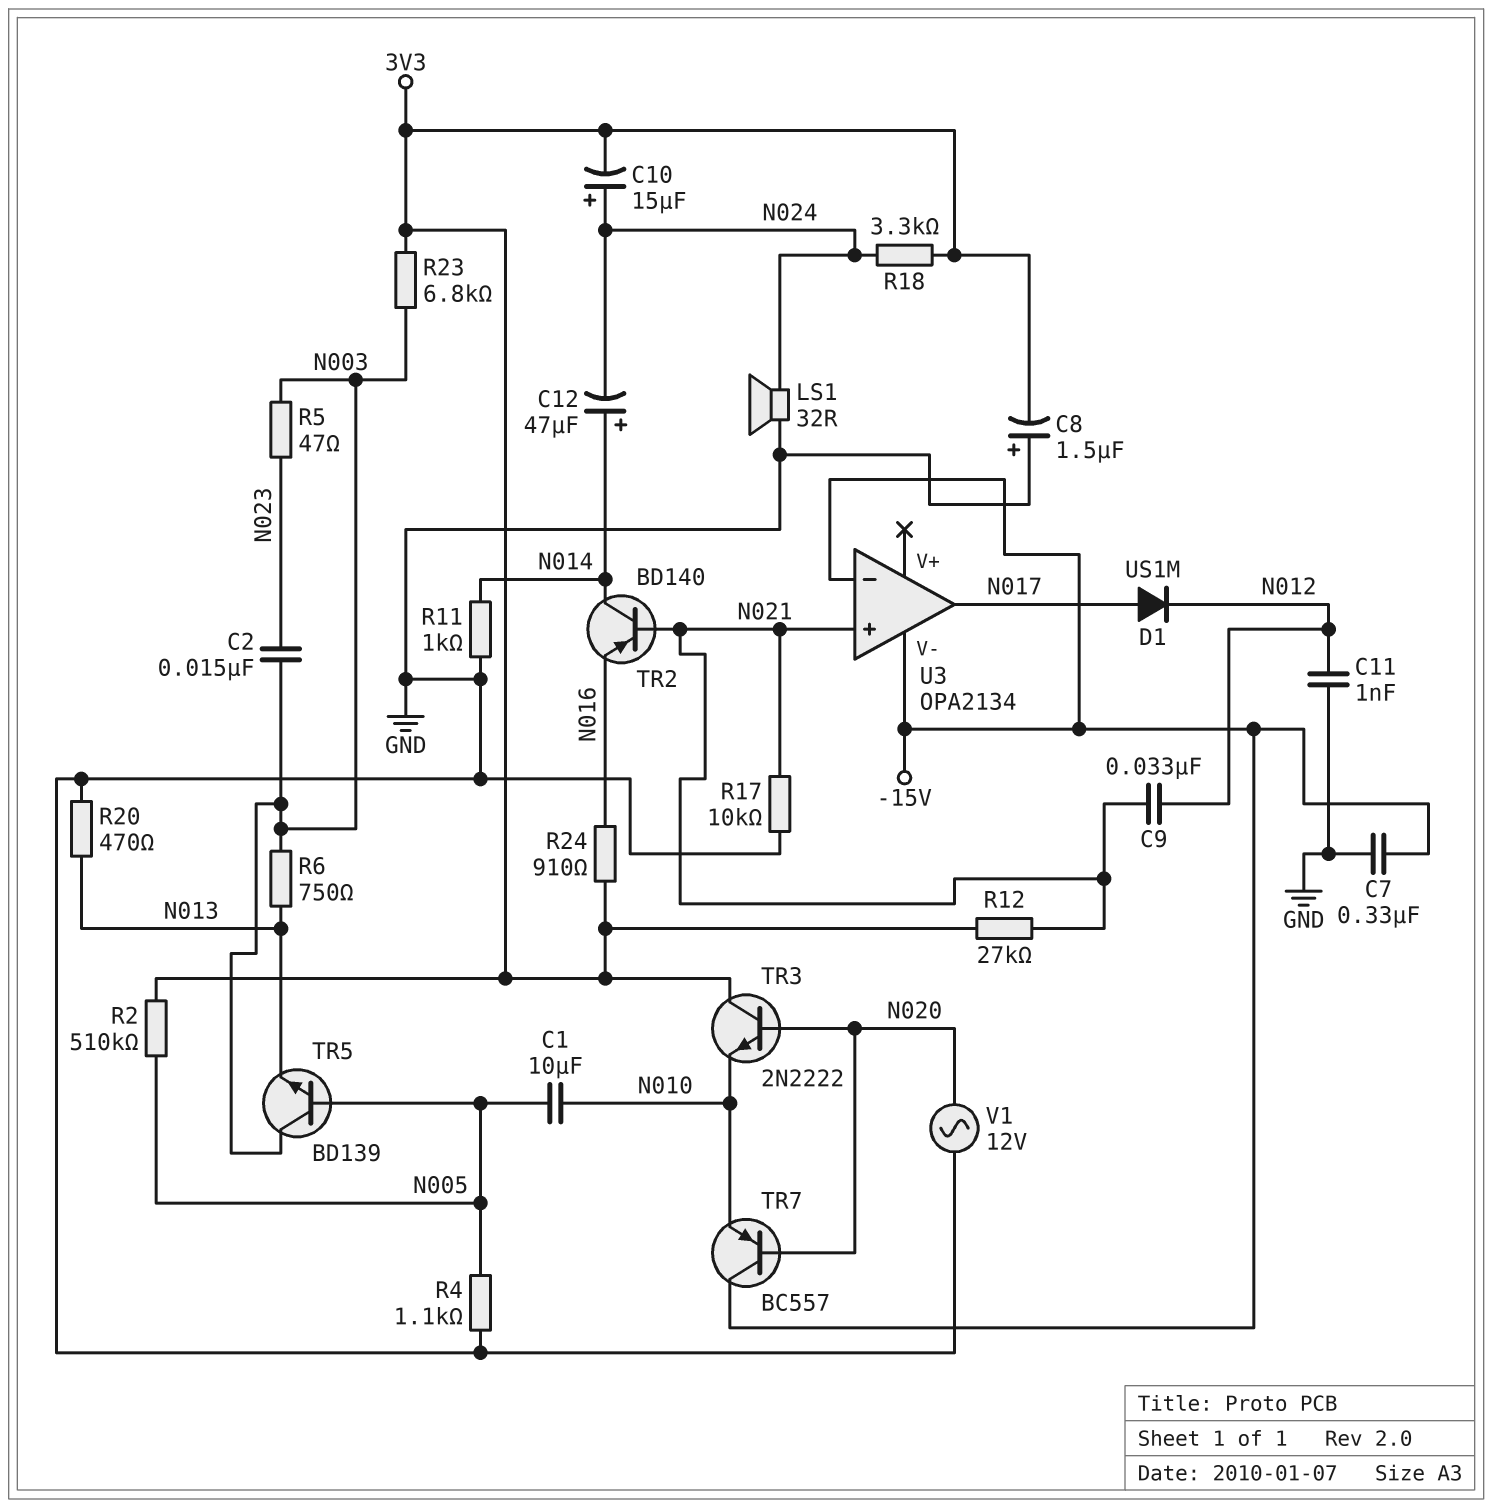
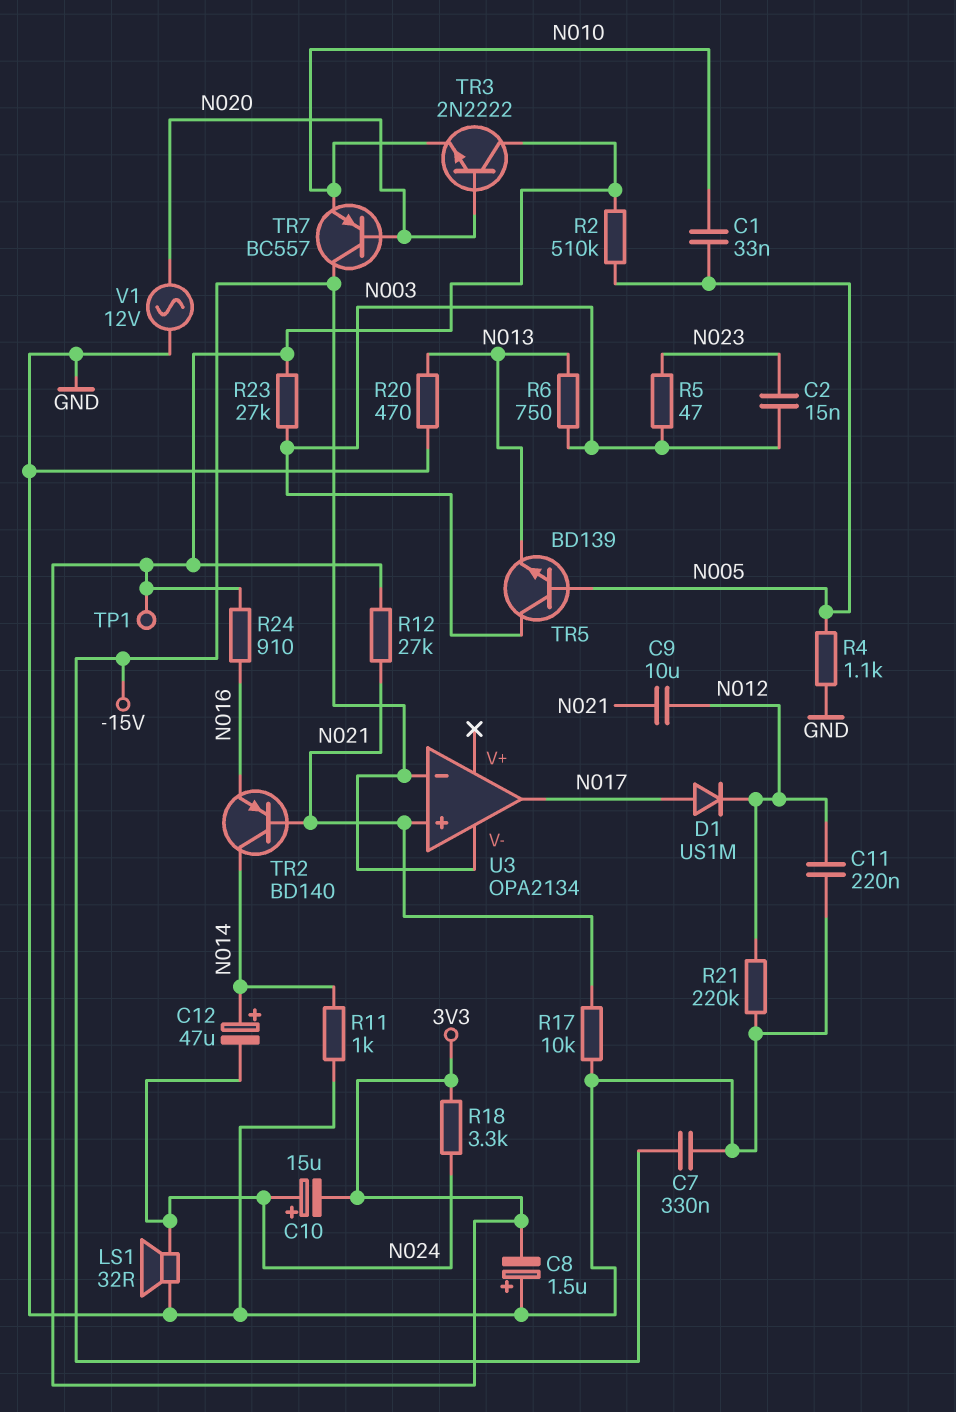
C1: 10uF (N005, N010) -> 33nF (N005, N010)
C9: 33nF (N012, N021) -> 10uF (N012, N021)
C11: 1nF (GND, N012) -> 220nF (GND, N012)
R21: none -> 220k (GND, N012)
R23: 6.8k (3V3, N003) -> 27k (3V3, N003)
TP1: none -> test point (3V3)

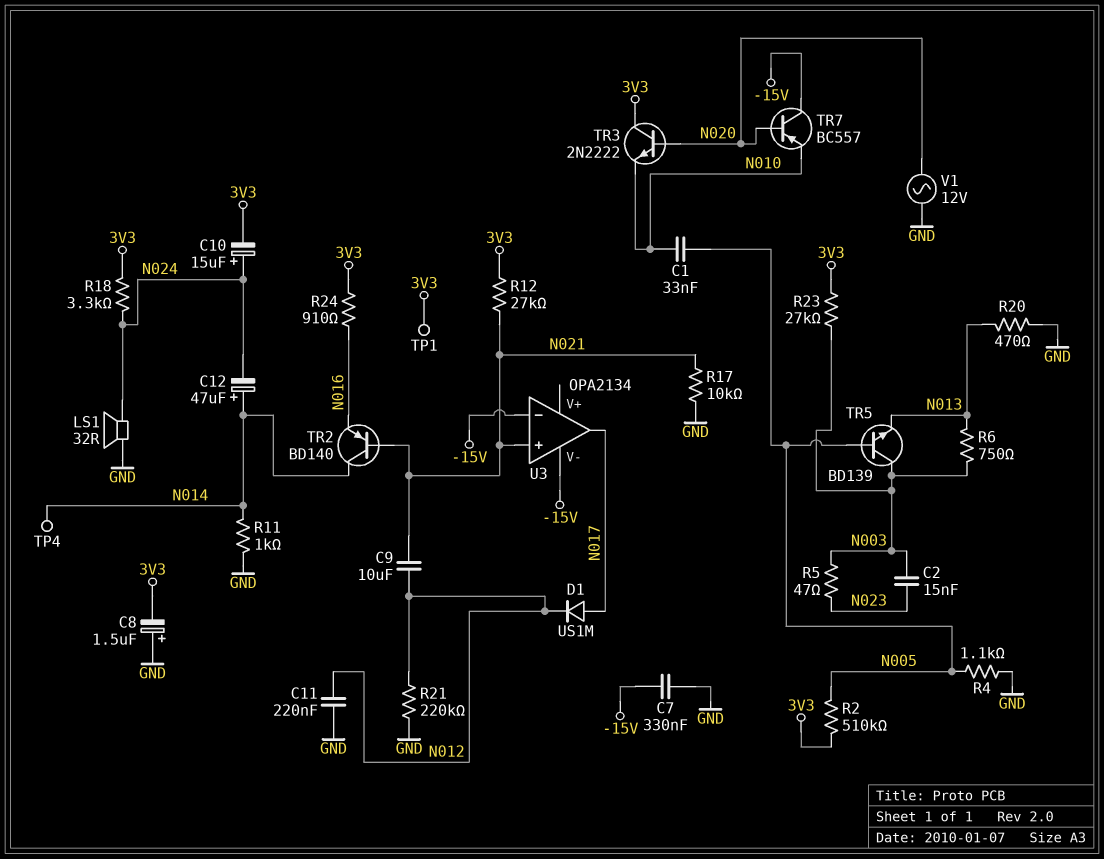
TP4: none -> test point (N014)

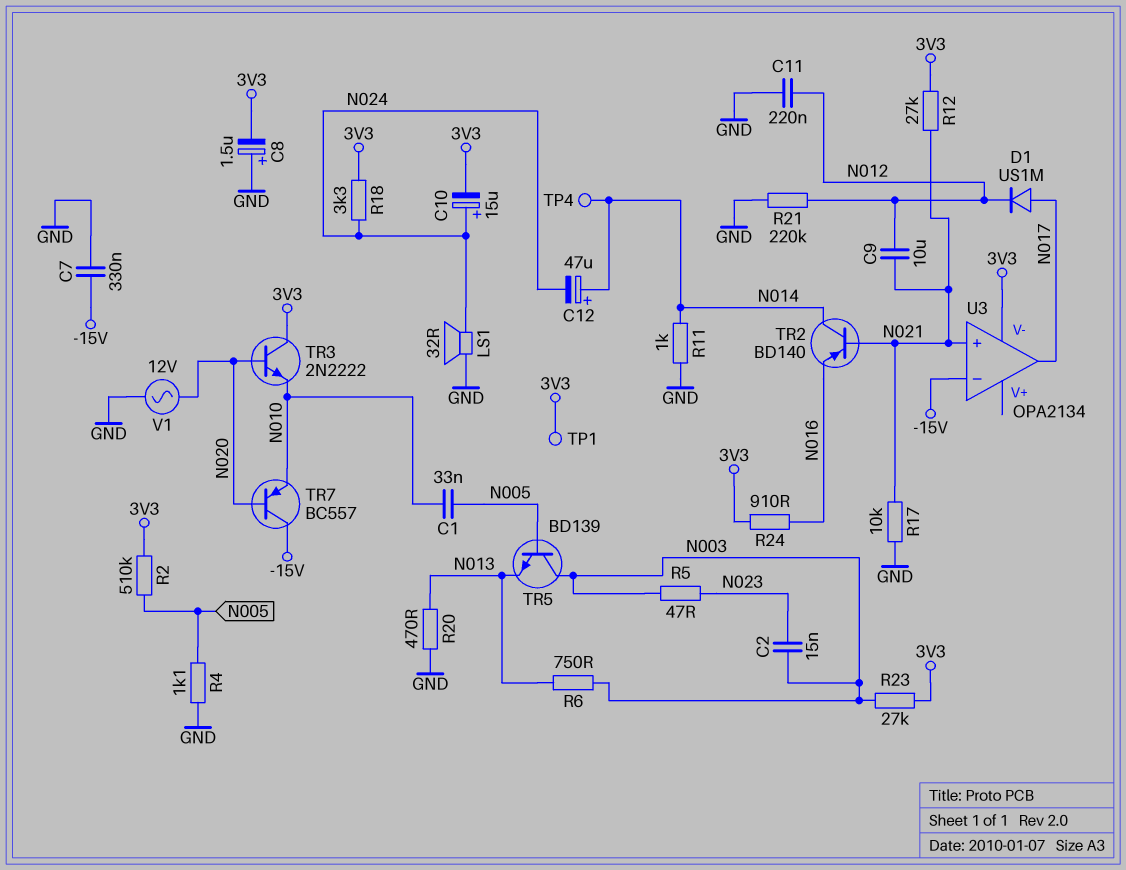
U3 pin V-: -15V -> 3V3

